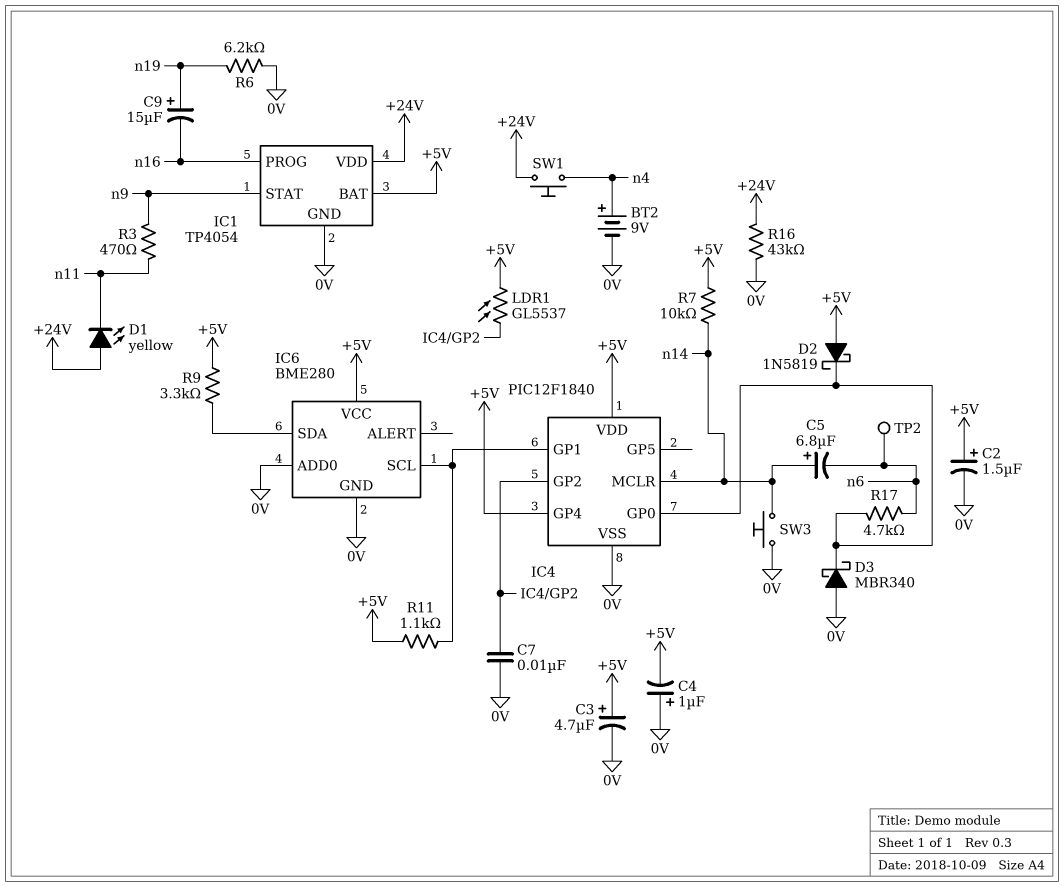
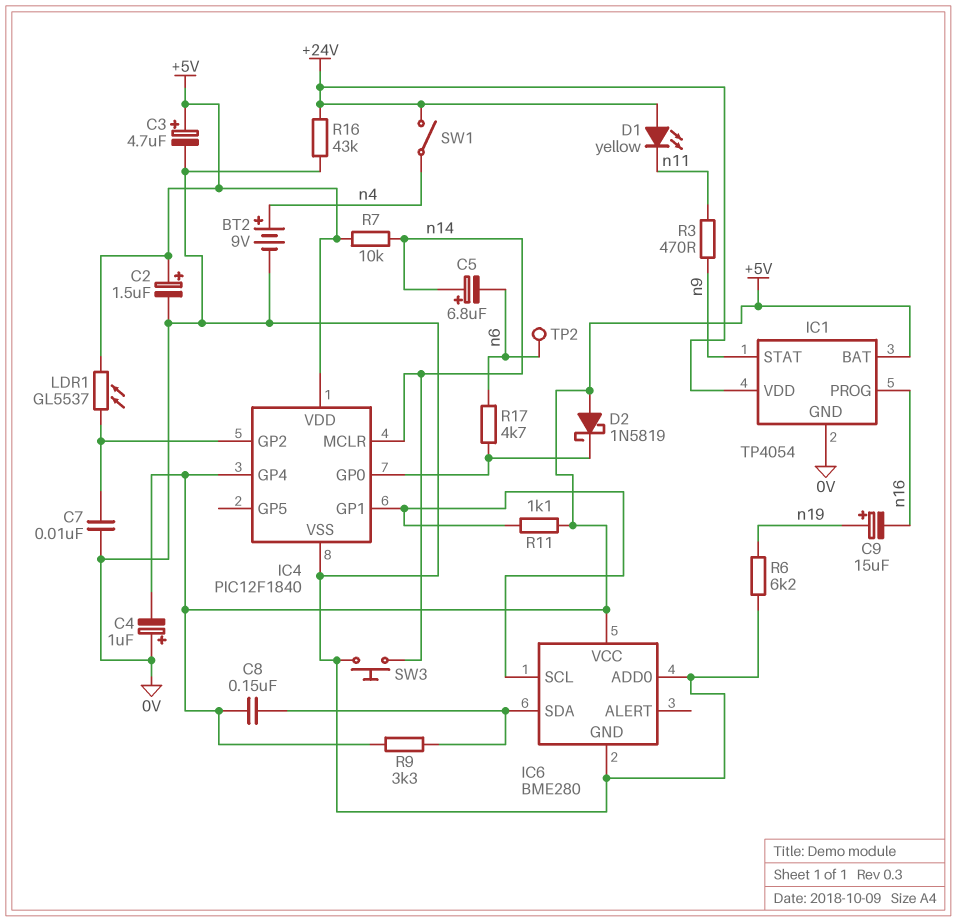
C8: none -> 150nF (+5V, IC6/SDA)
D3: schottky MBR340 (A 0V, K IC4/GP0) -> none
SW1: button (+24V, n4) -> switch (+24V, n4)

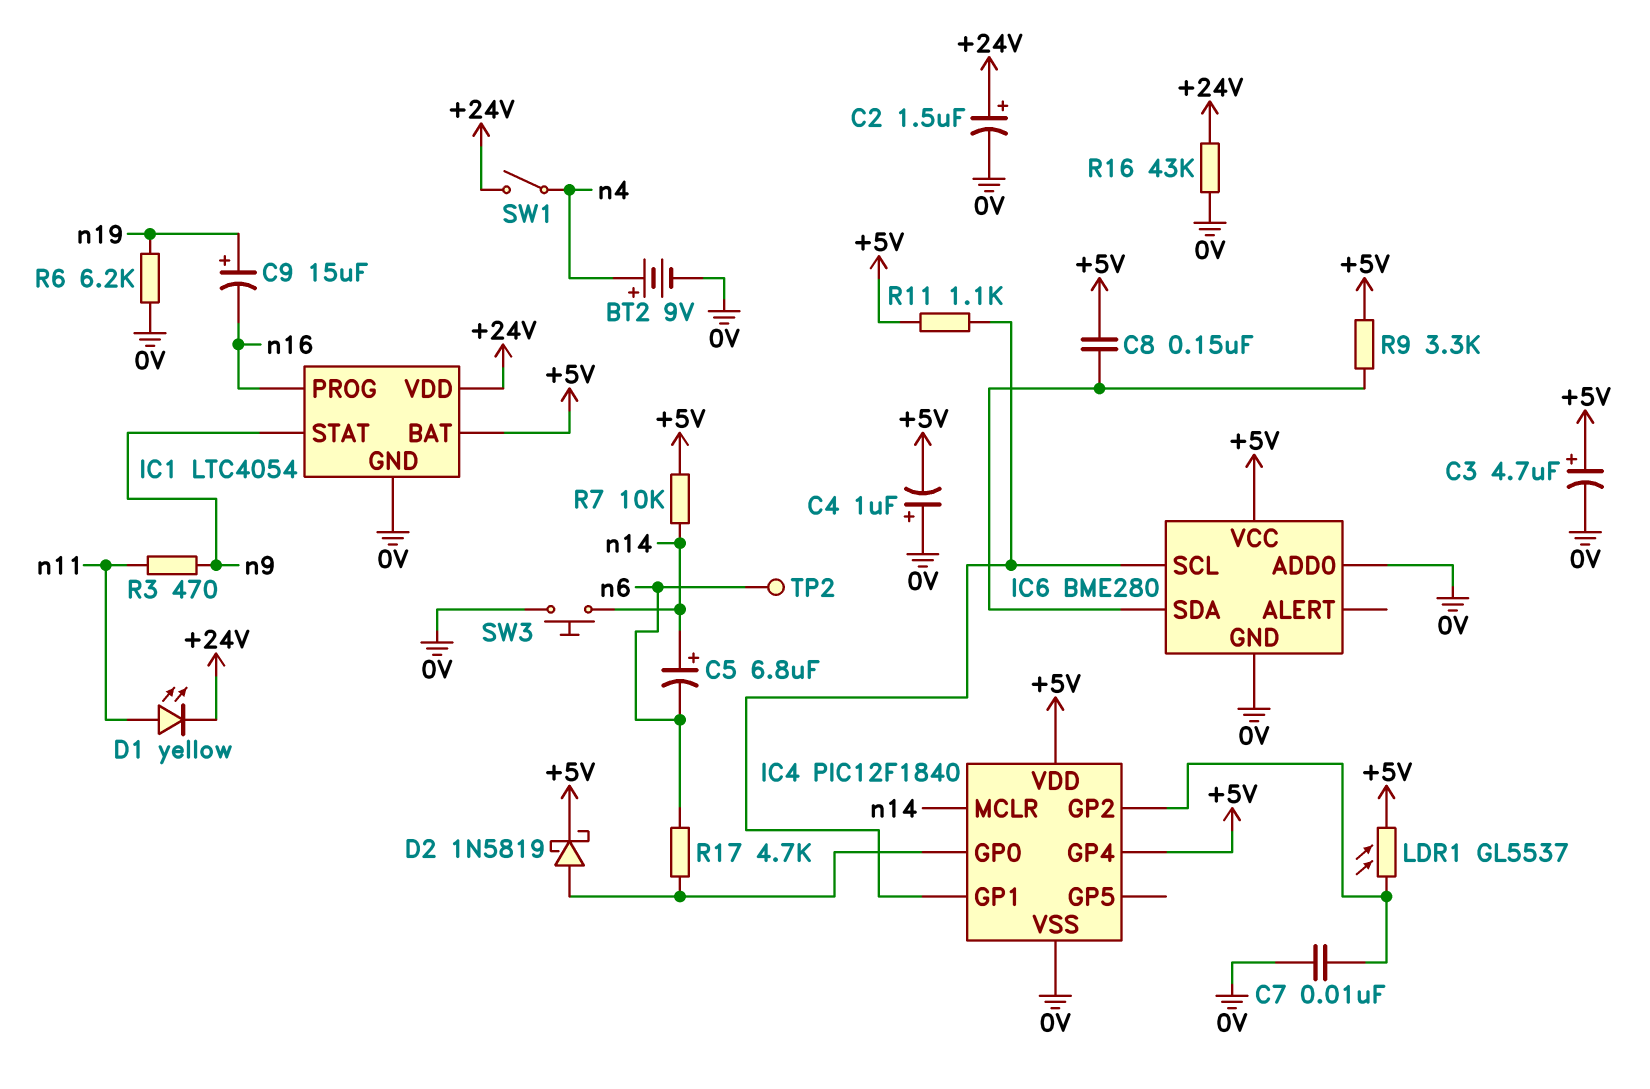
C2: 1.5uF (plus +5V, minus 0V) -> 1.5uF (plus +24V, minus 0V)
D1: LED yellow (A +24V, K n11) -> LED yellow (A n11, K +24V)
D2: schottky 1N5819 (A +5V, K IC4/GP0) -> schottky 1N5819 (A IC4/GP0, K +5V)
IC1: TP4054 -> LTC4054

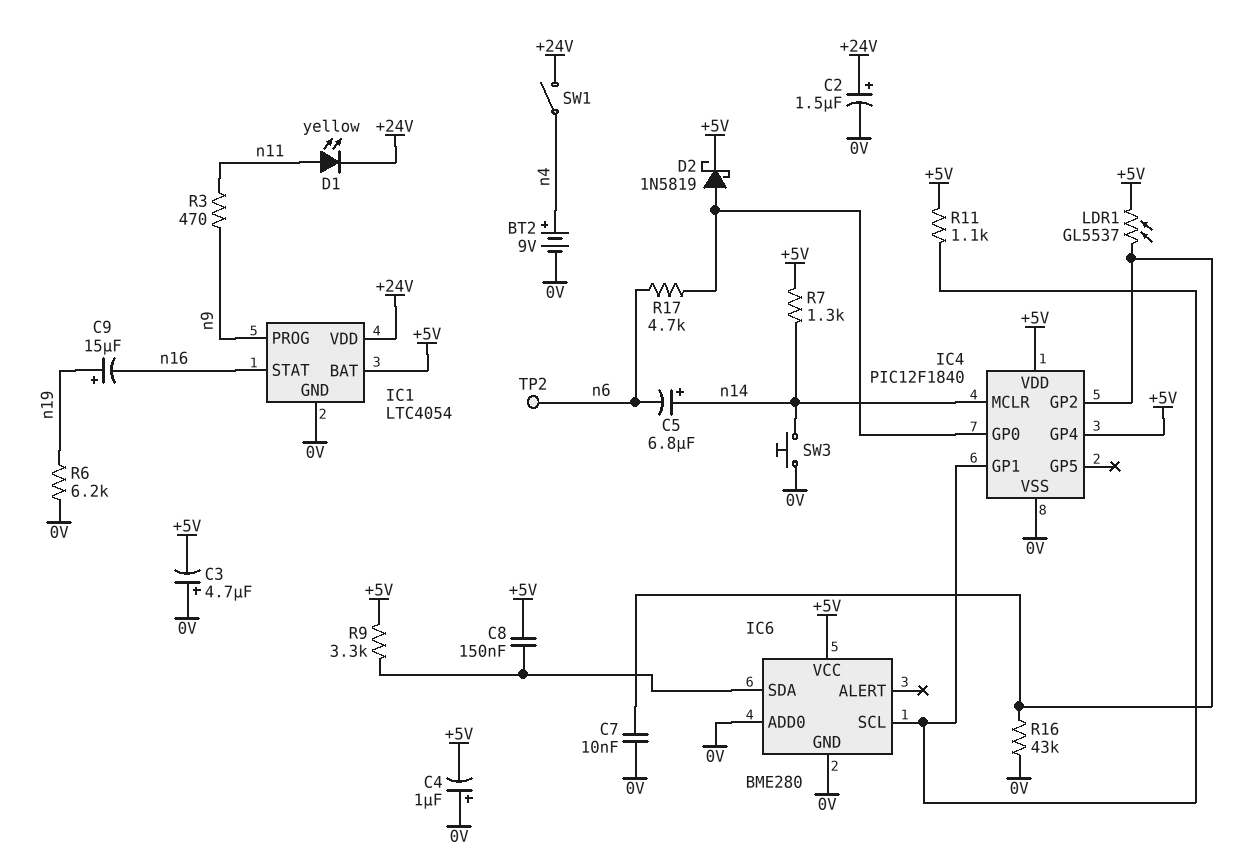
C3: 4.7uF (plus +5V, minus 0V) -> 4.7uF (plus 0V, minus +5V)
IC1 pin PROG: n16 -> n9
IC1 pin STAT: n9 -> n16
R7: 10k (+5V, n14) -> 1.3k (+5V, n14)
R16: 43k (+24V, 0V) -> 43k (0V, IC4/GP2)

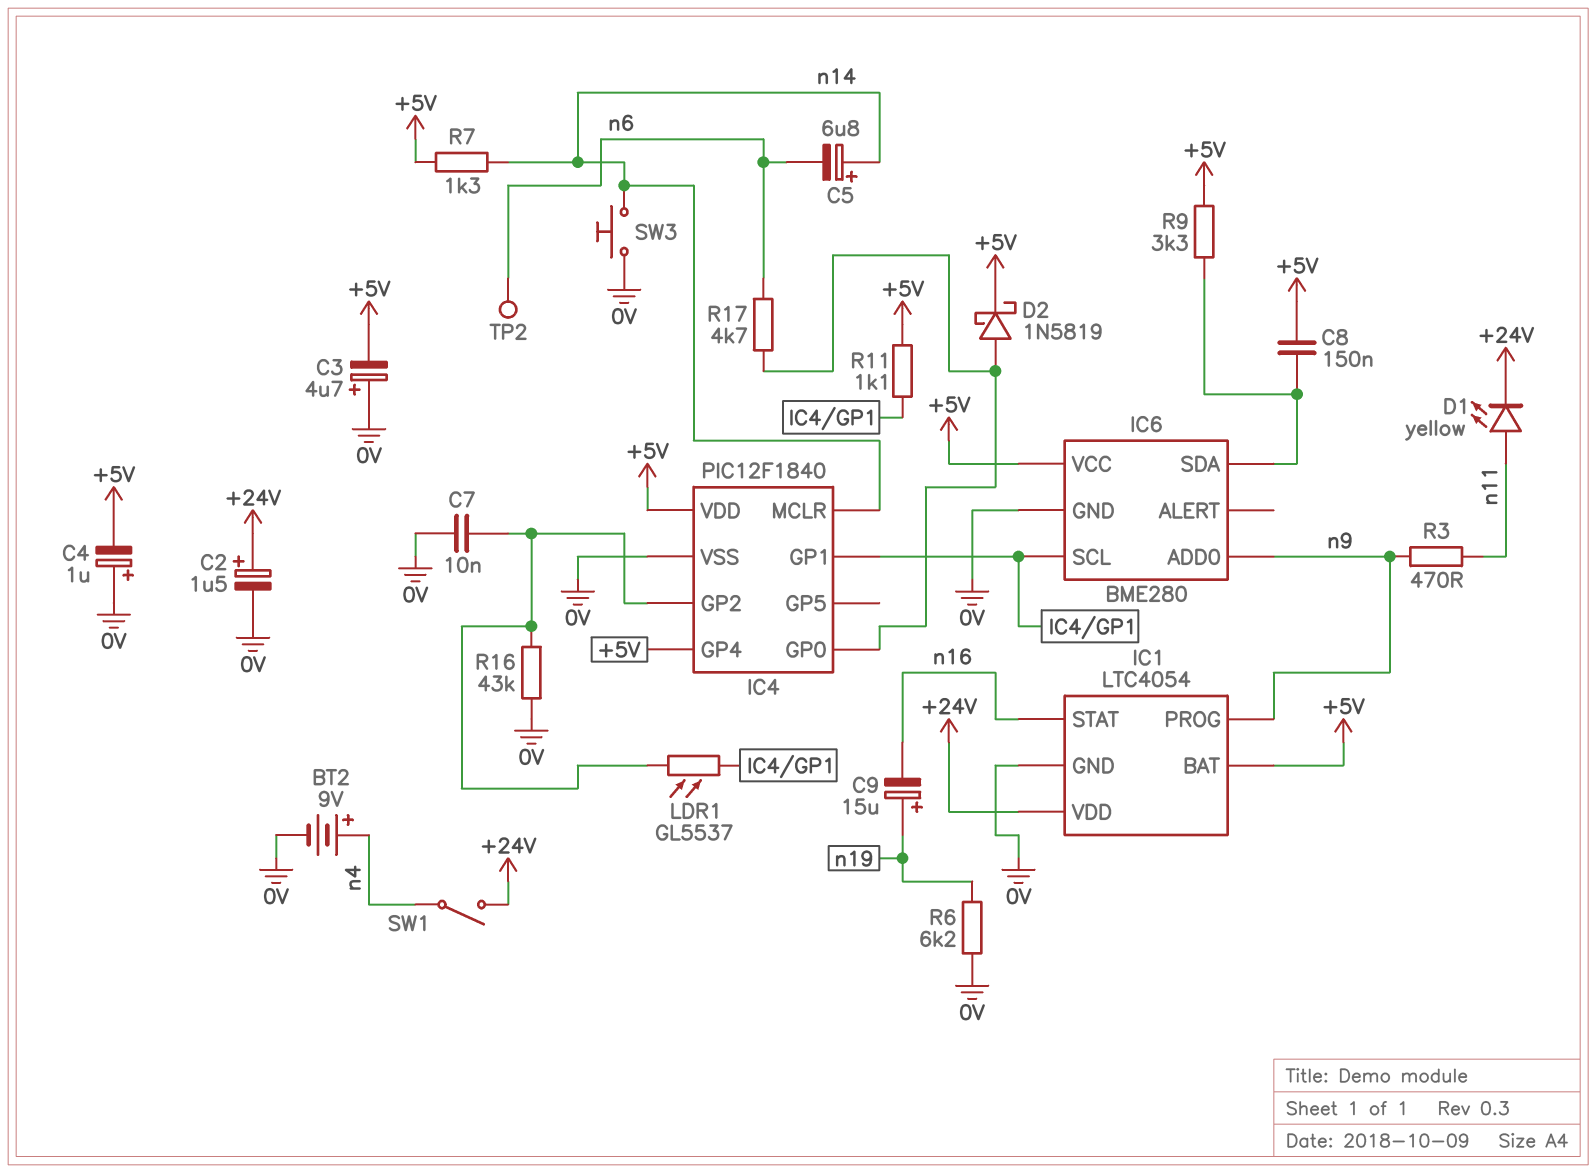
IC6 pin ADD0: 0V -> n9
LDR1: GL5537 (+5V, IC4/GP2) -> GL5537 (IC4/GP1, IC4/GP2)

